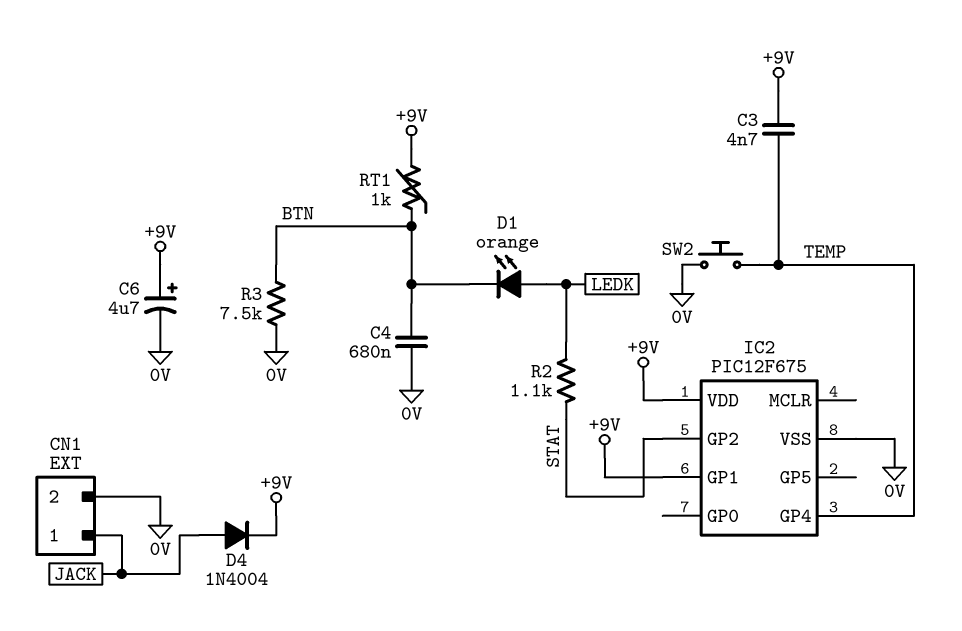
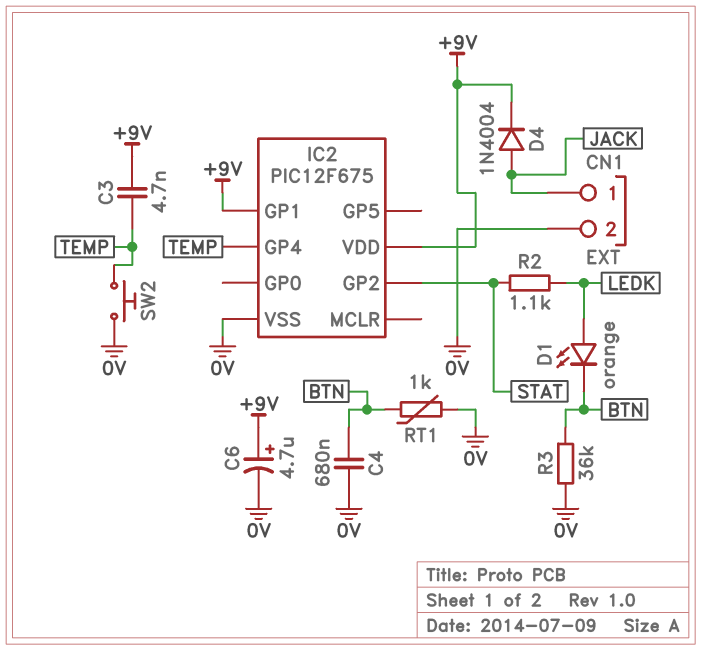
R3: 7.5k (0V, BTN) -> 36k (0V, BTN)
RT1: 1k (+9V, BTN) -> 1k (0V, BTN)

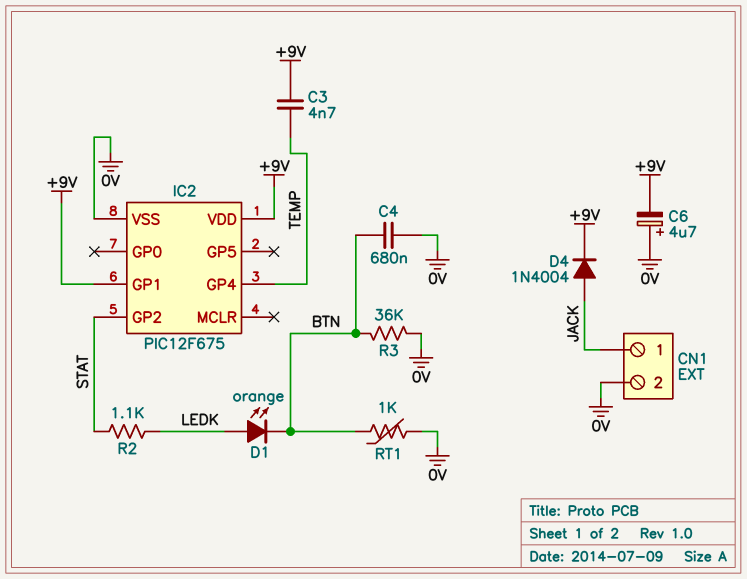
C6: 4.7uF (plus +9V, minus 0V) -> 4.7uF (plus 0V, minus +9V)
SW2: button (0V, TEMP) -> none

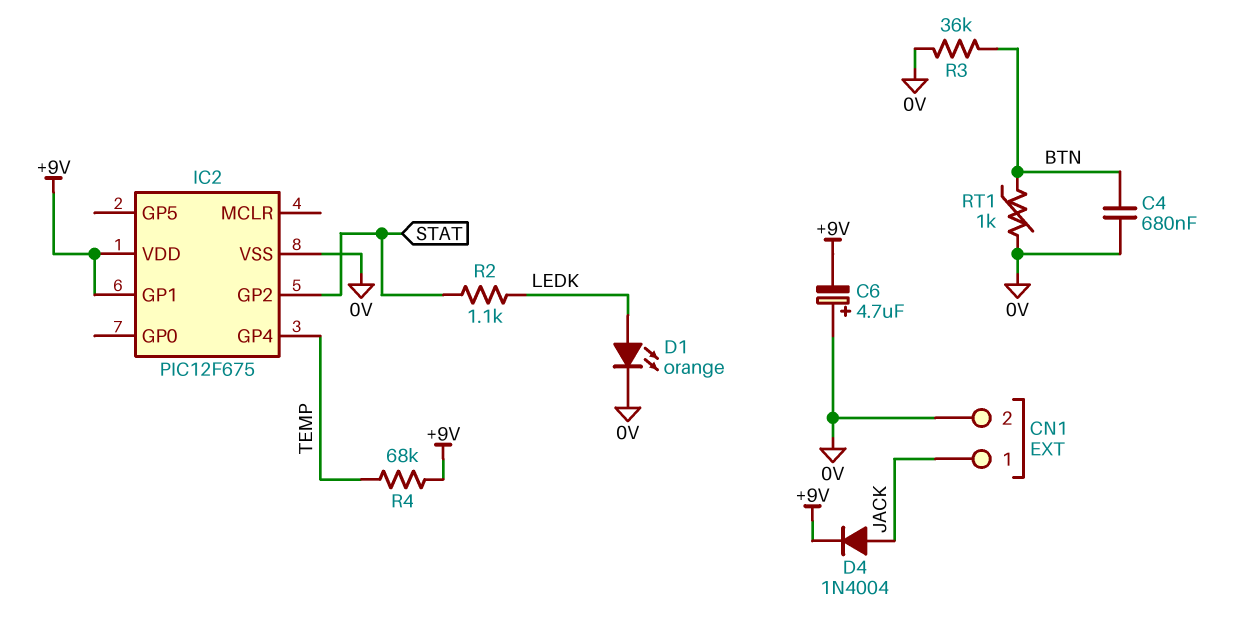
C3: 4.7nF (+9V, TEMP) -> none
D1: LED orange (A LEDK, K BTN) -> LED orange (A LEDK, K 0V)
R4: none -> 68k (+9V, TEMP)

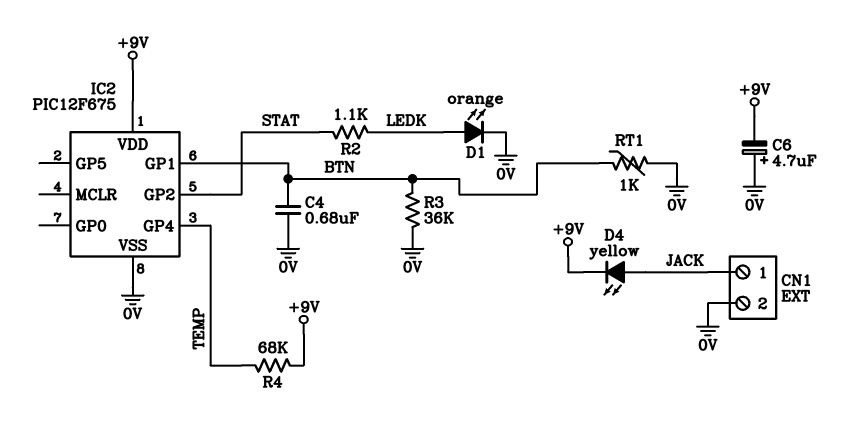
D4: diode 1N4004 (A JACK, K +9V) -> LED yellow (A JACK, K +9V)
IC2 pin GP1: +9V -> BTN

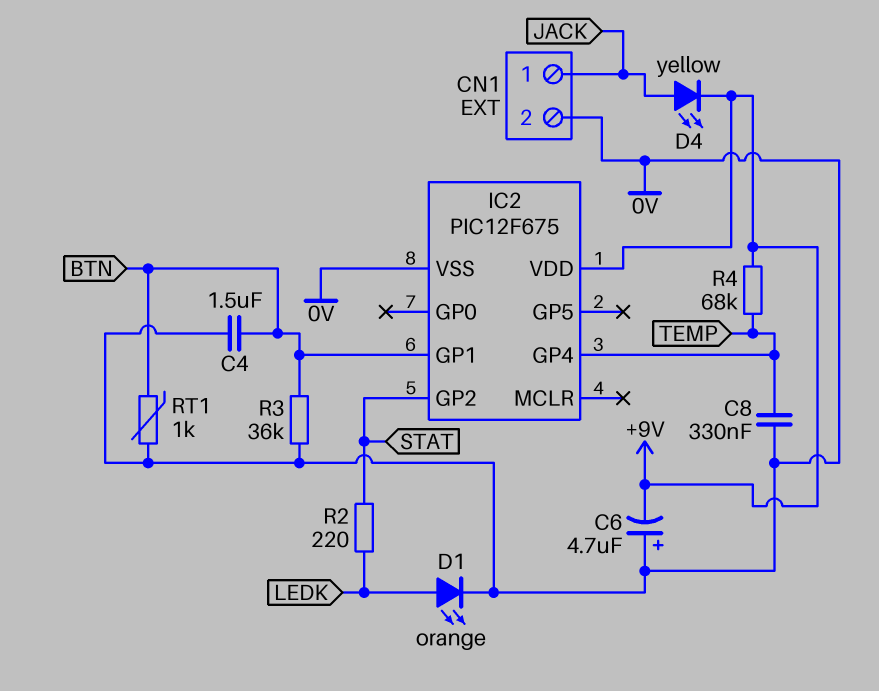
C4: 680nF (0V, BTN) -> 1.5uF (0V, BTN)
C8: none -> 330nF (0V, TEMP)
R2: 1.1k (LEDK, STAT) -> 220 (LEDK, STAT)

